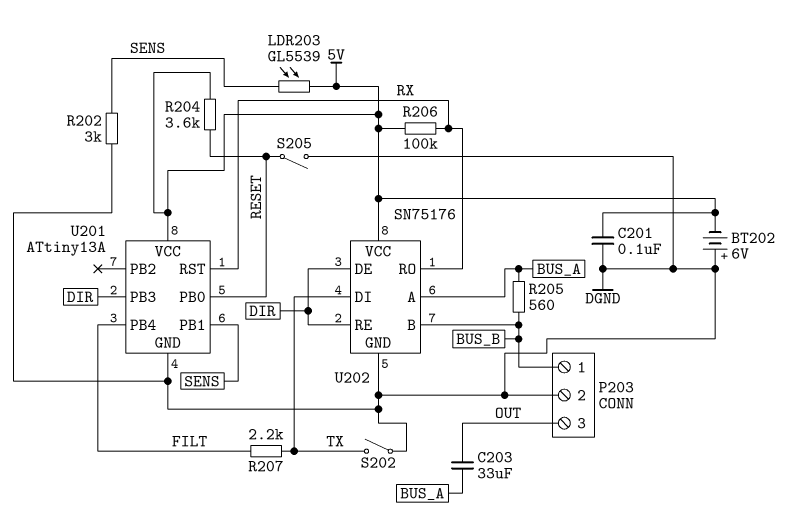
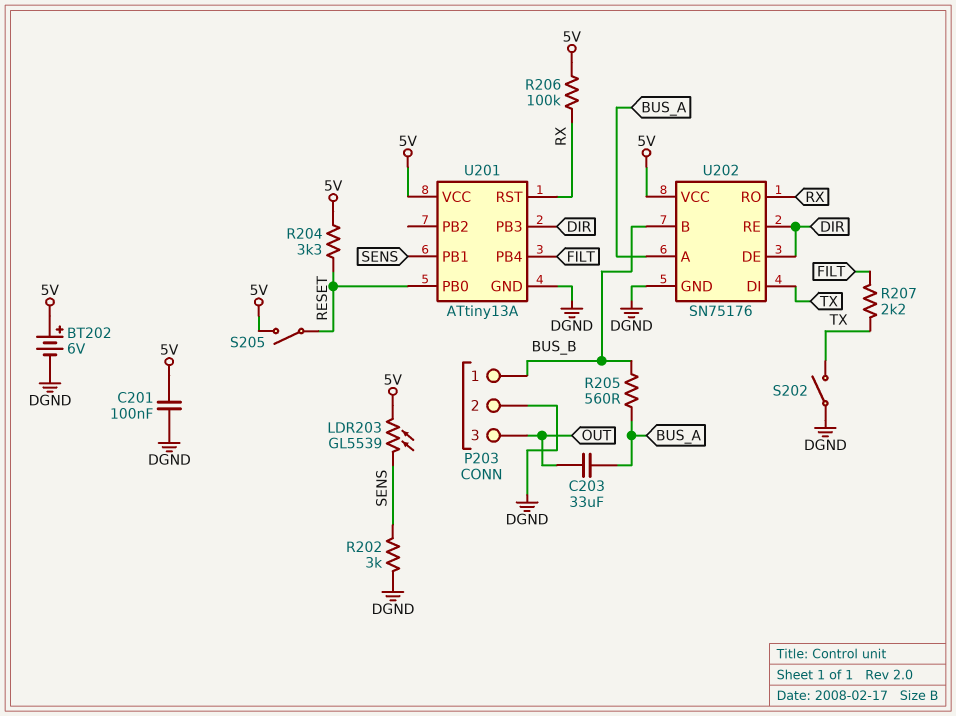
BT202: 6V (plus DGND, minus 5V) -> 6V (plus 5V, minus DGND)
R204: 3.6k (5V, RESET) -> 3.3k (5V, RESET)
S205: switch (DGND, RESET) -> switch (5V, RESET)

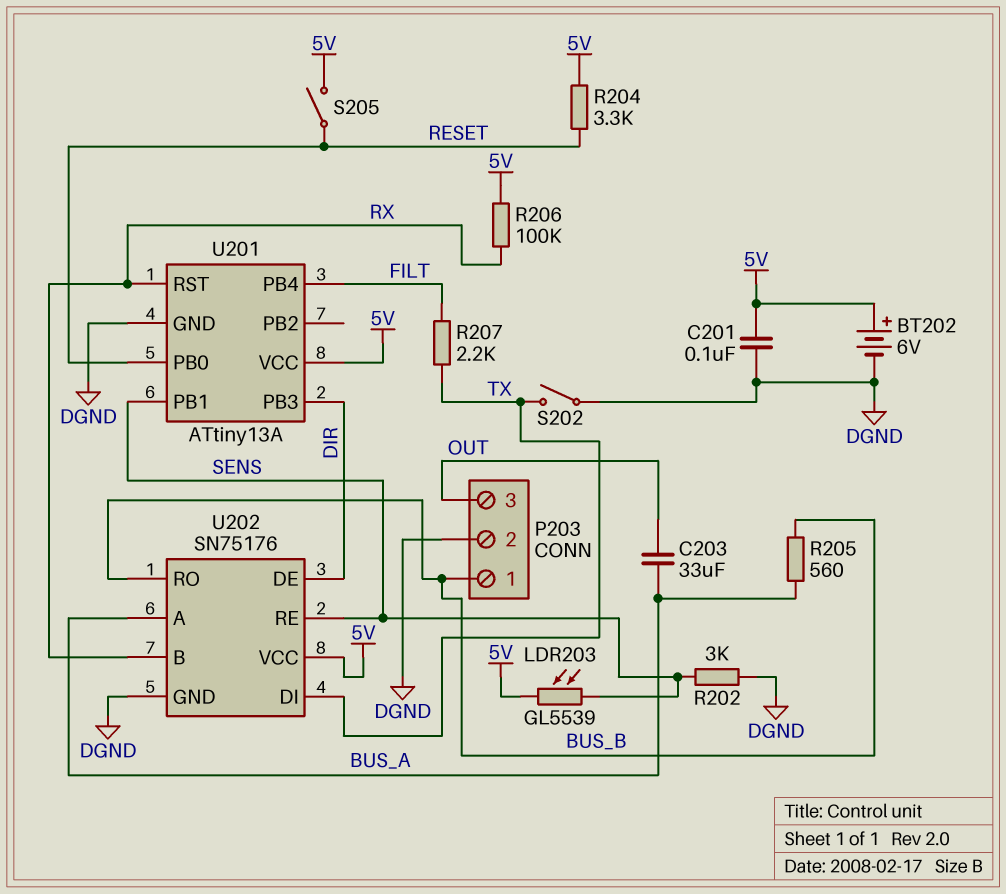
U202 pin B: BUS_B -> RX
U202 pin RE: DIR -> SENS
U202 pin RO: RX -> BUS_B

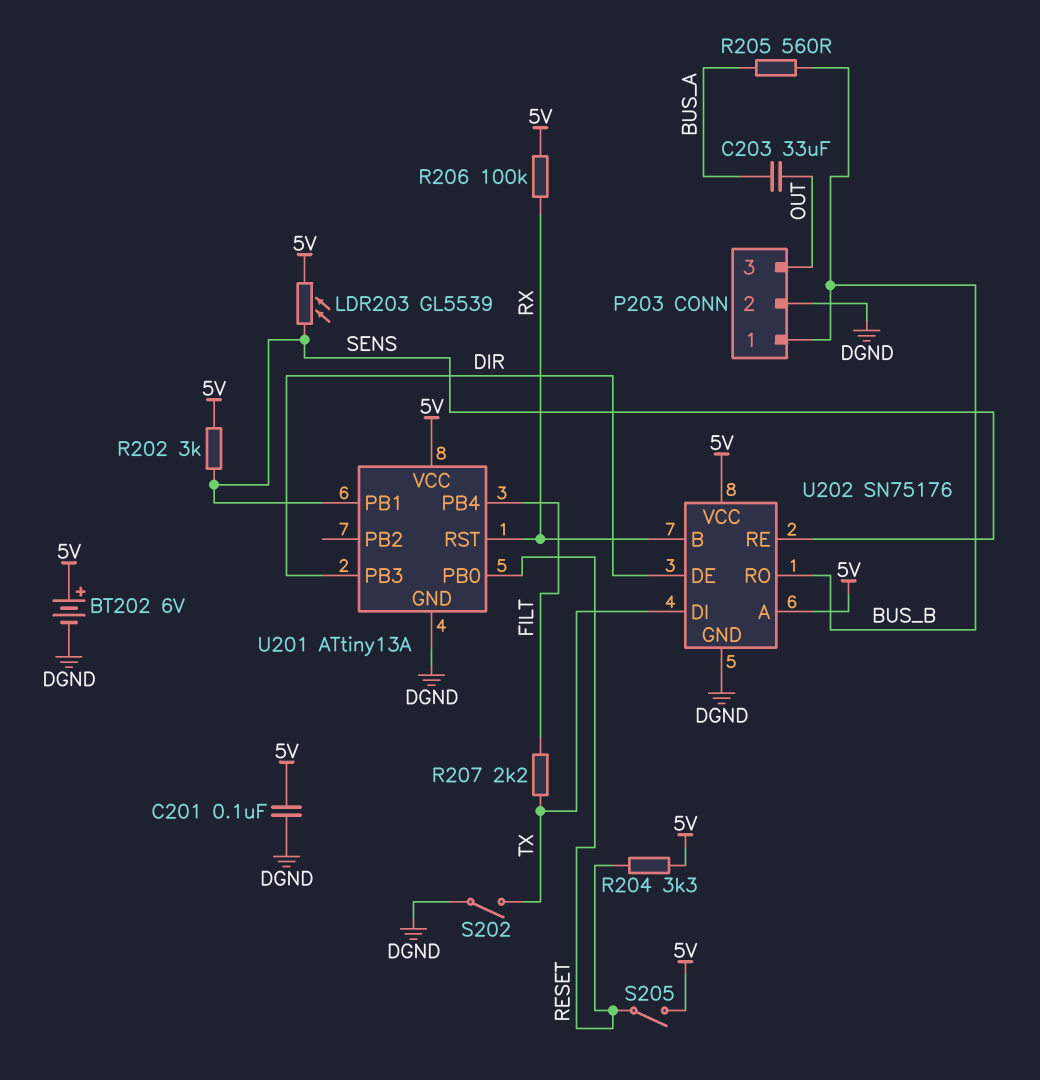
R202: 3k (DGND, SENS) -> 3k (5V, SENS)
U202 pin A: BUS_A -> 5V

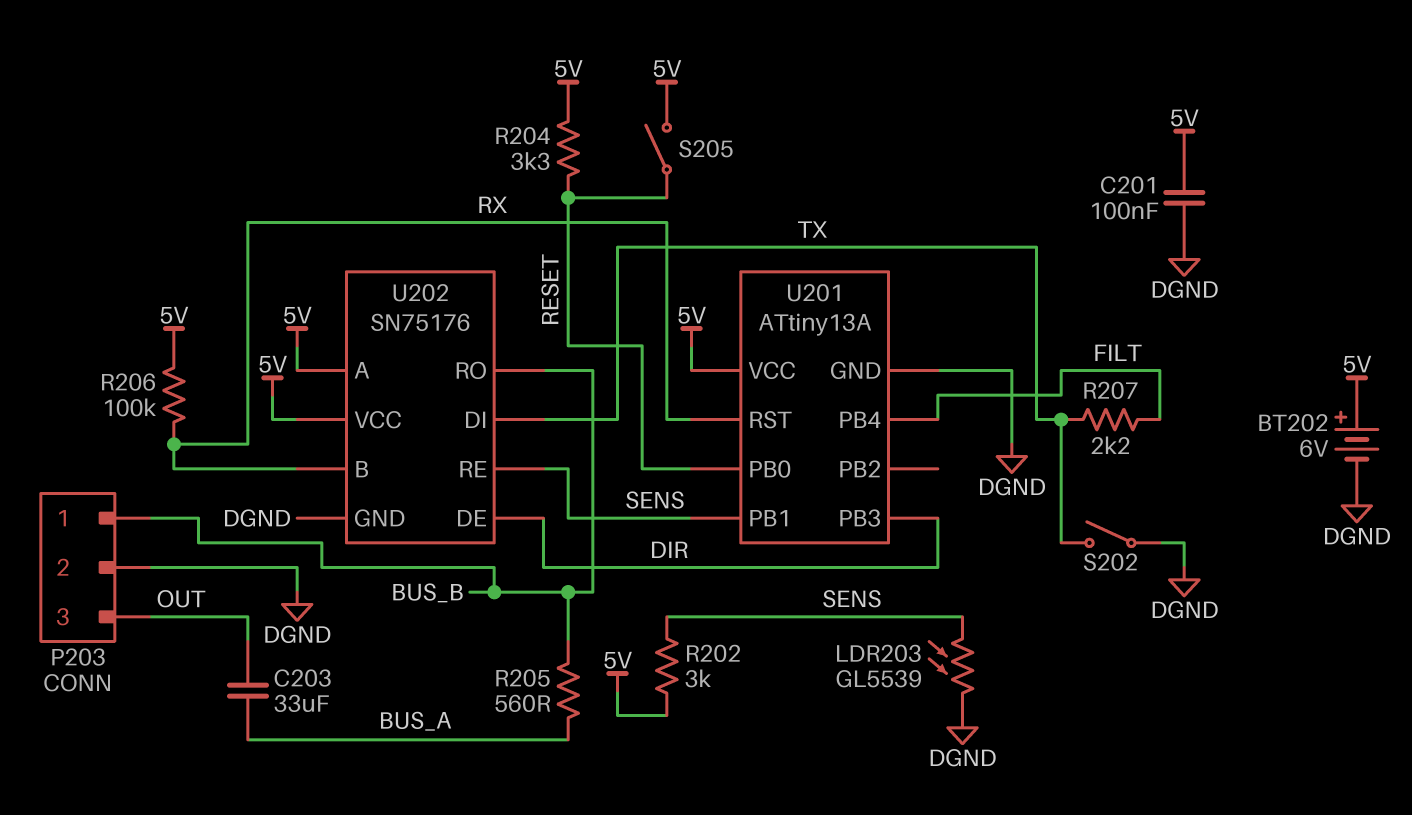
LDR203: GL5539 (5V, SENS) -> GL5539 (DGND, SENS)

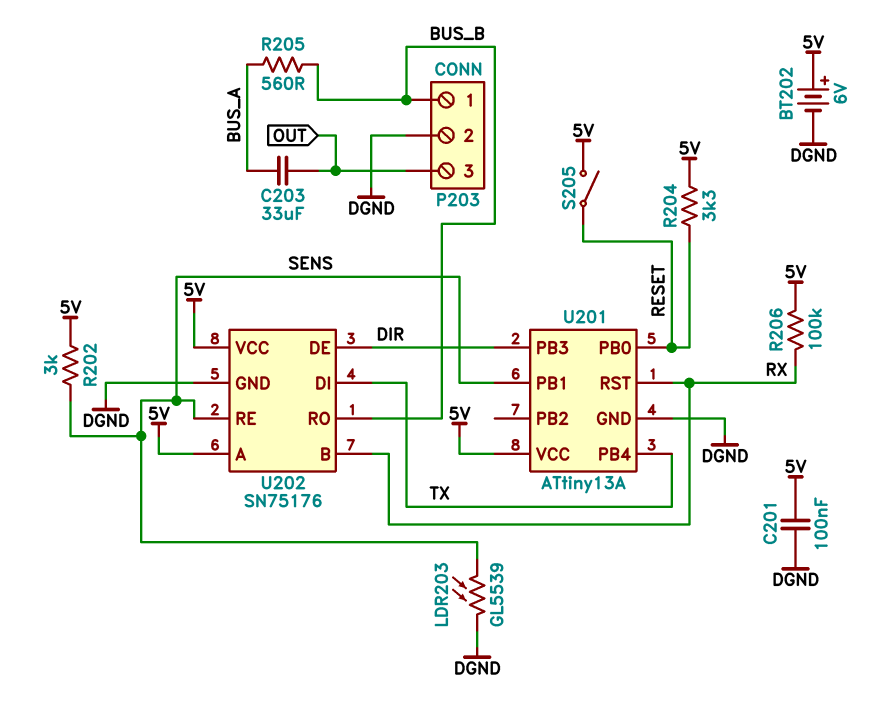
R207: 2.2k (FILT, TX) -> none
S202: switch (DGND, TX) -> none
U201 pin PB4: FILT -> TX

